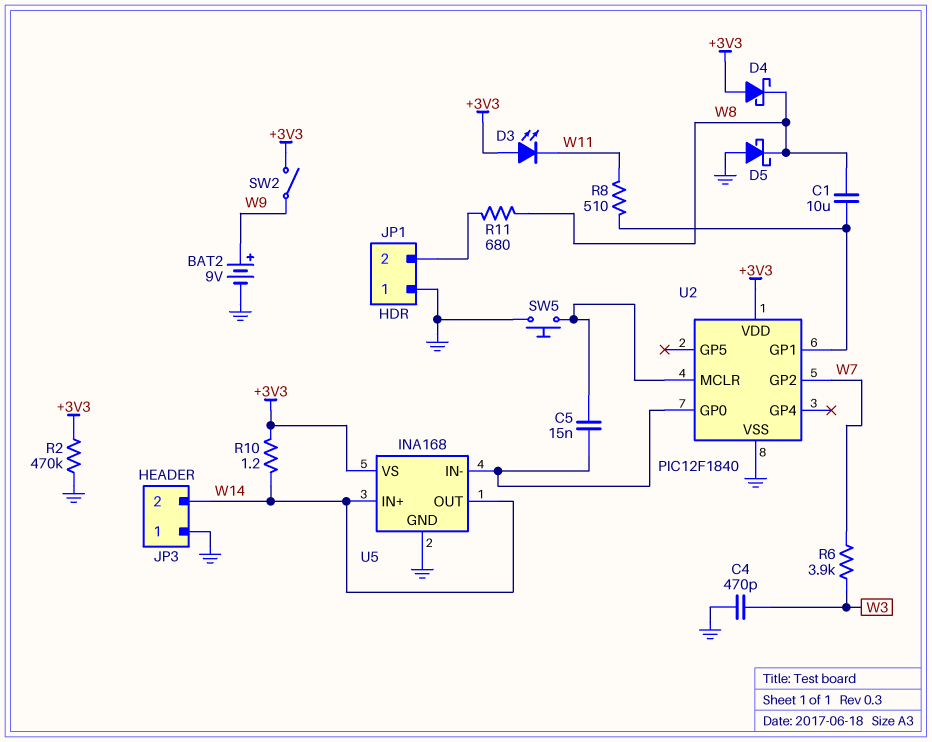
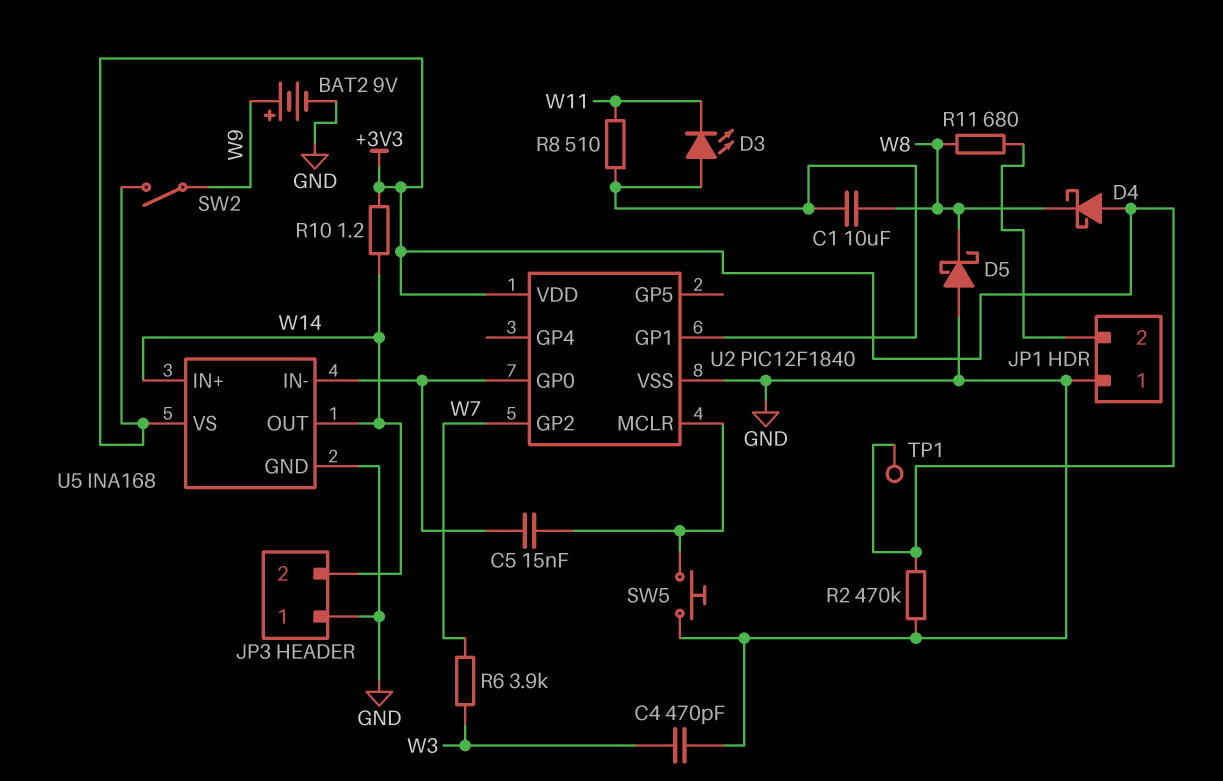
D3: LED (A +3V3, K W11) -> LED (A U2/GP1, K W11)
TP1: none -> test point (+3V3)

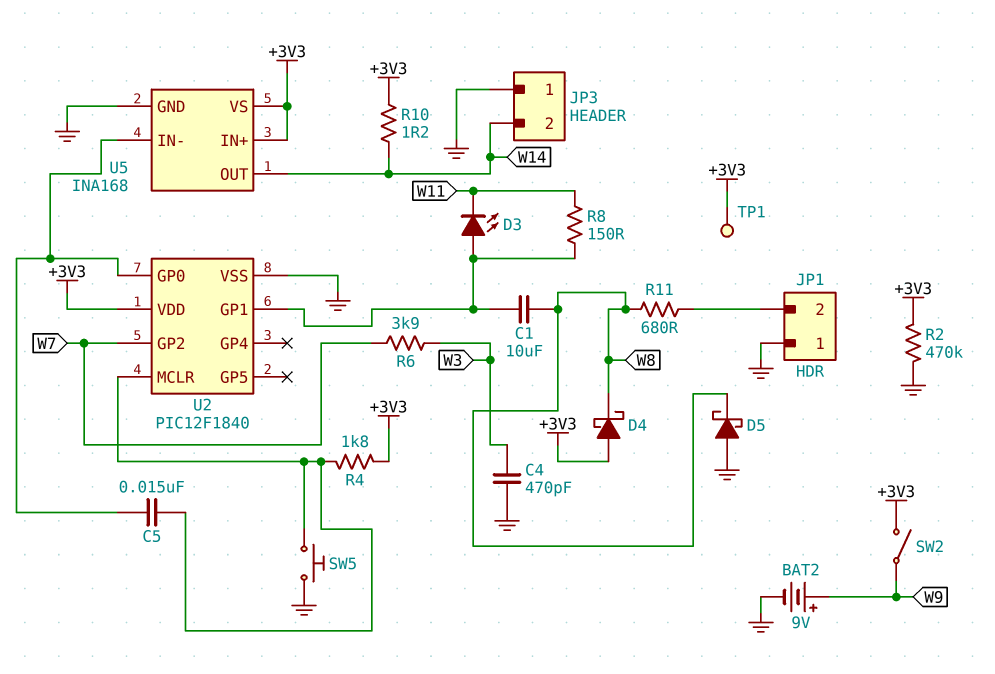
R4: none -> 1.8k (+3V3, U2/MCLR)
R8: 510 (U2/GP1, W11) -> 150 (U2/GP1, W11)
U5 pin IN+: W14 -> +3V3

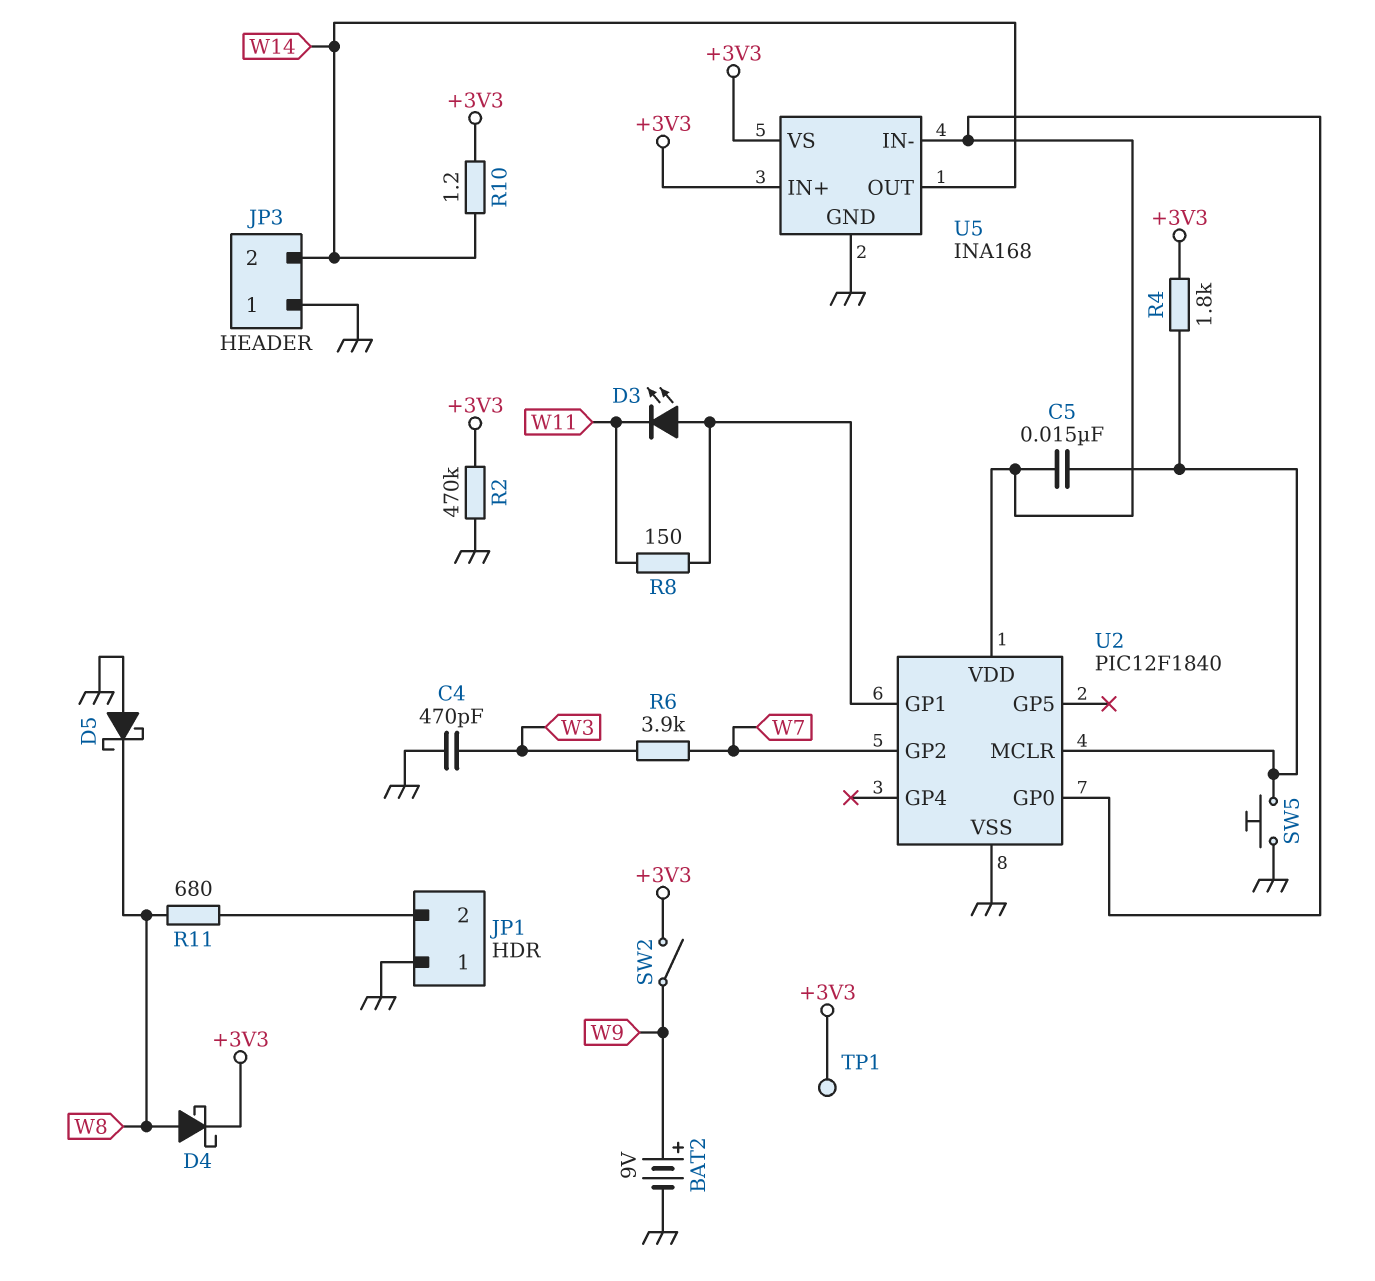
C1: 10uF (U2/GP1, W8) -> none
D4: schottky (A +3V3, K W8) -> schottky (A W8, K +3V3)
U2 pin VDD: +3V3 -> U2/GP0

